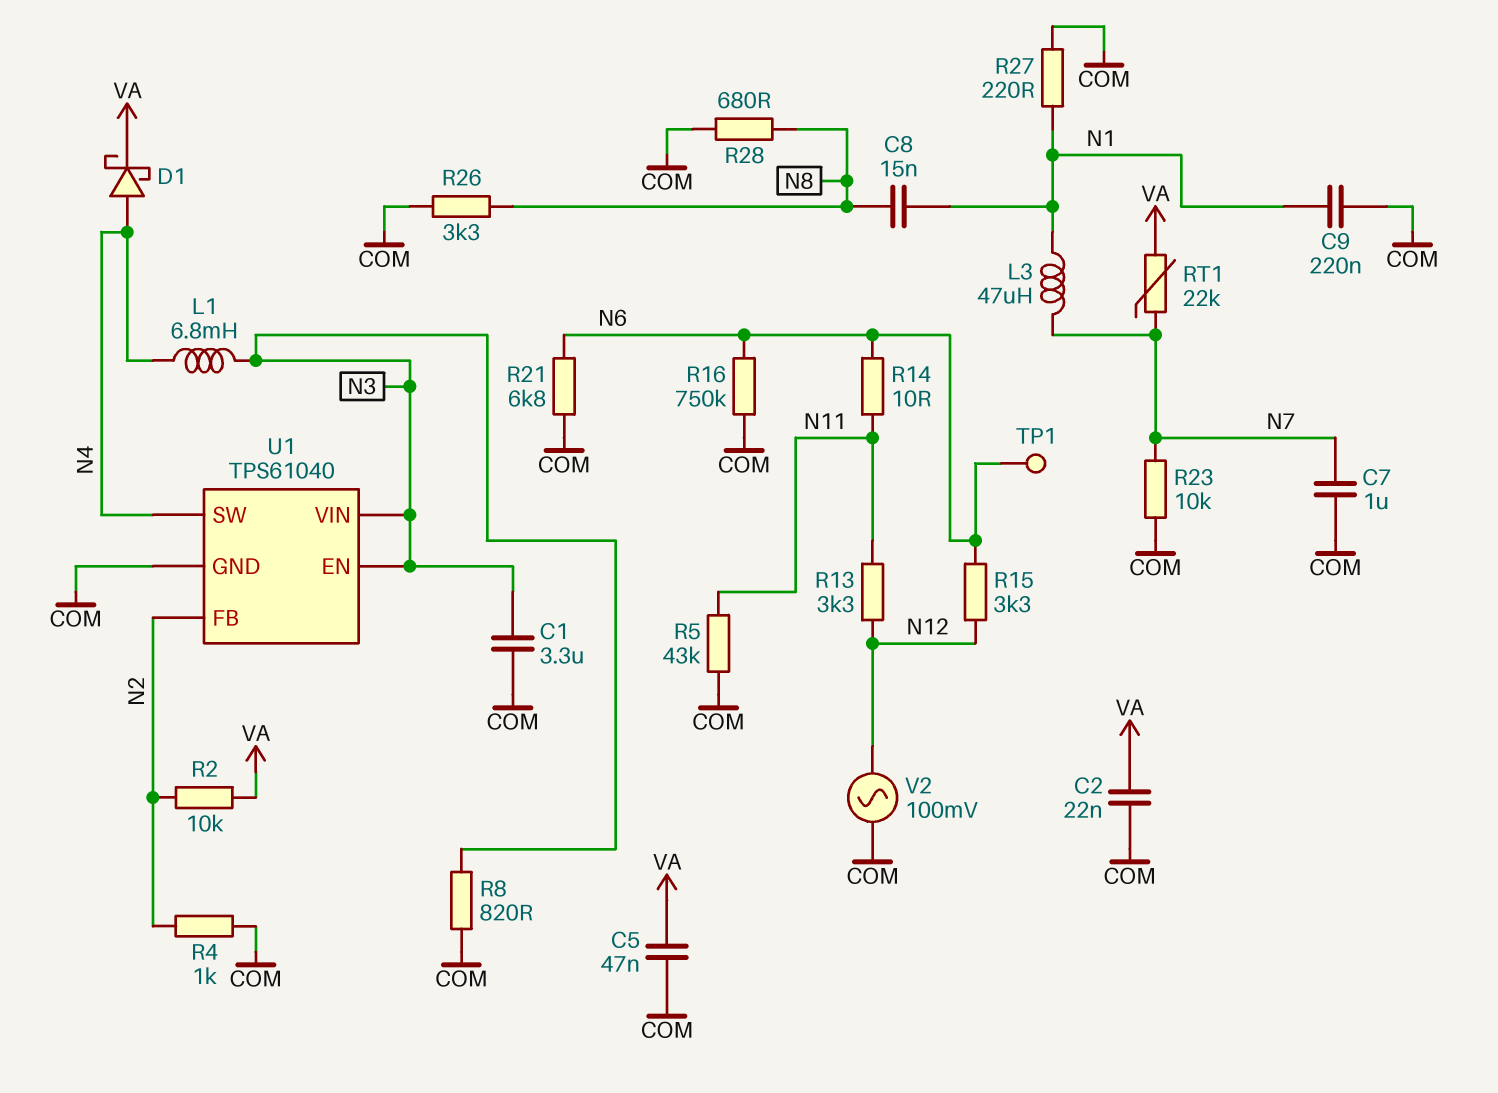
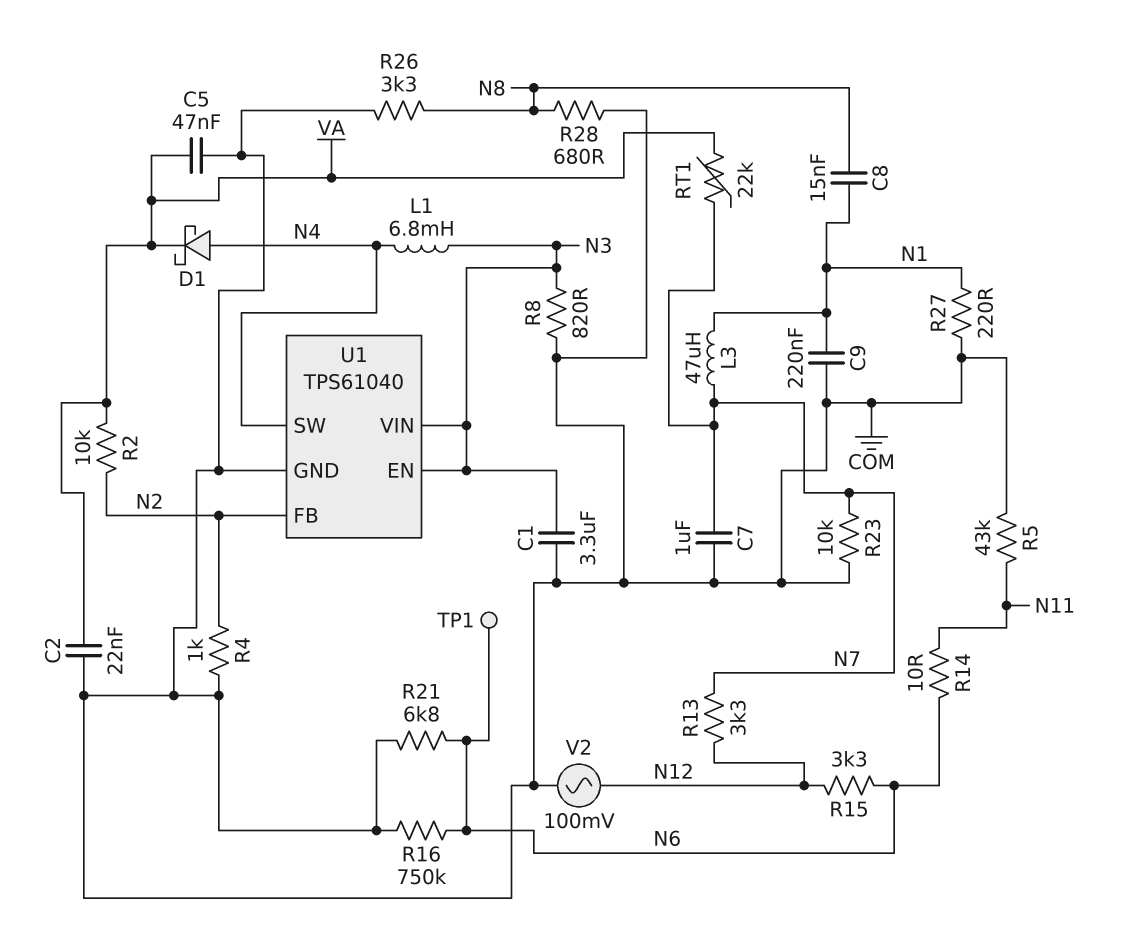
R13: 3.3k (N11, N12) -> 3.3k (N7, N12)

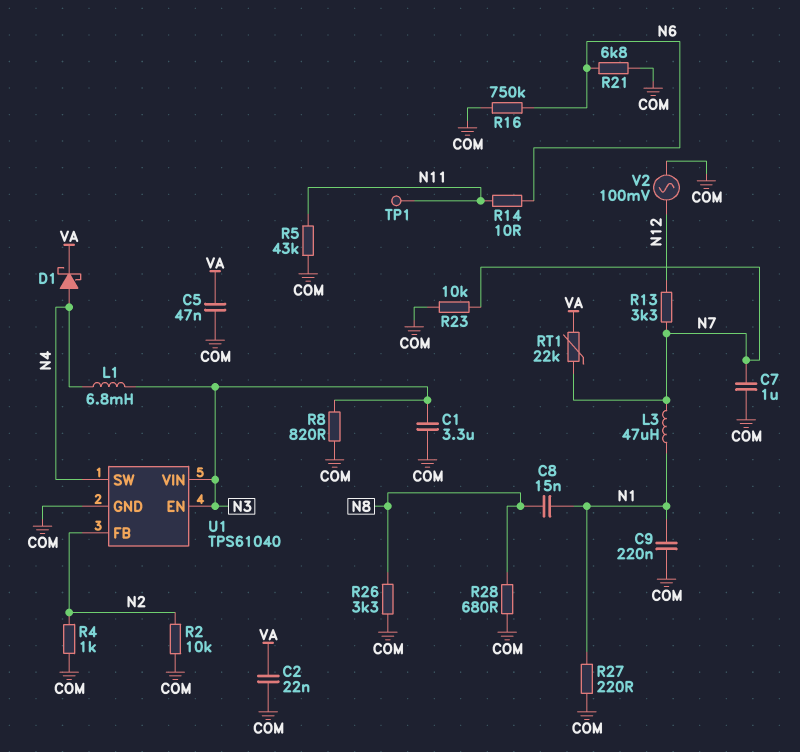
R2: 10k (N2, VA) -> 10k (COM, N2)
R15: 3.3k (N6, N12) -> none
TP1: test point (N6) -> test point (N11)

